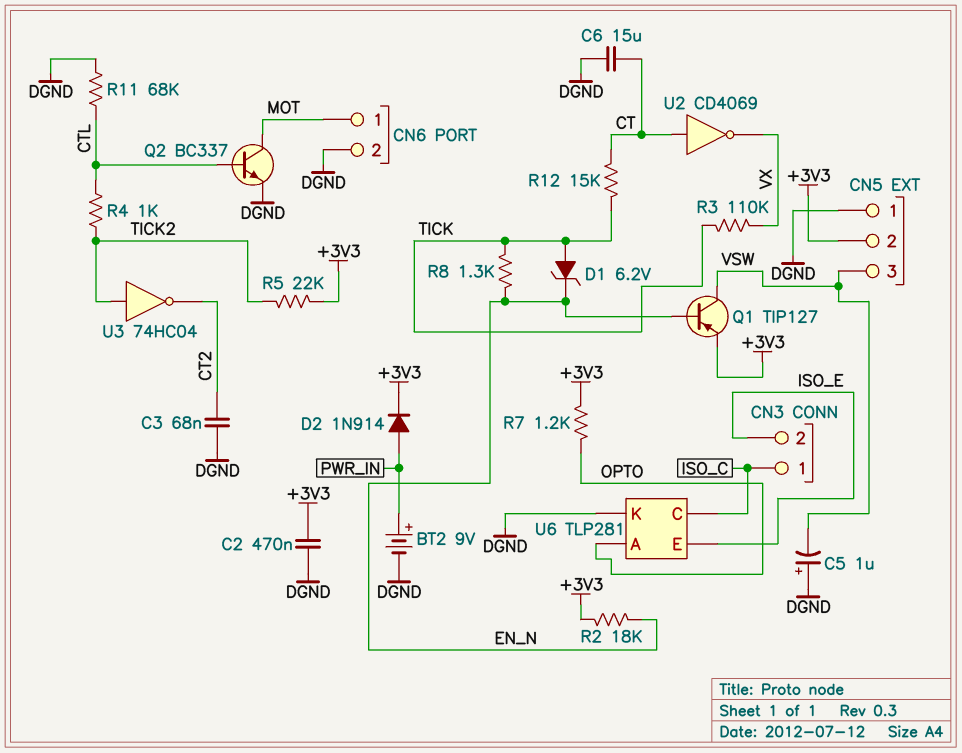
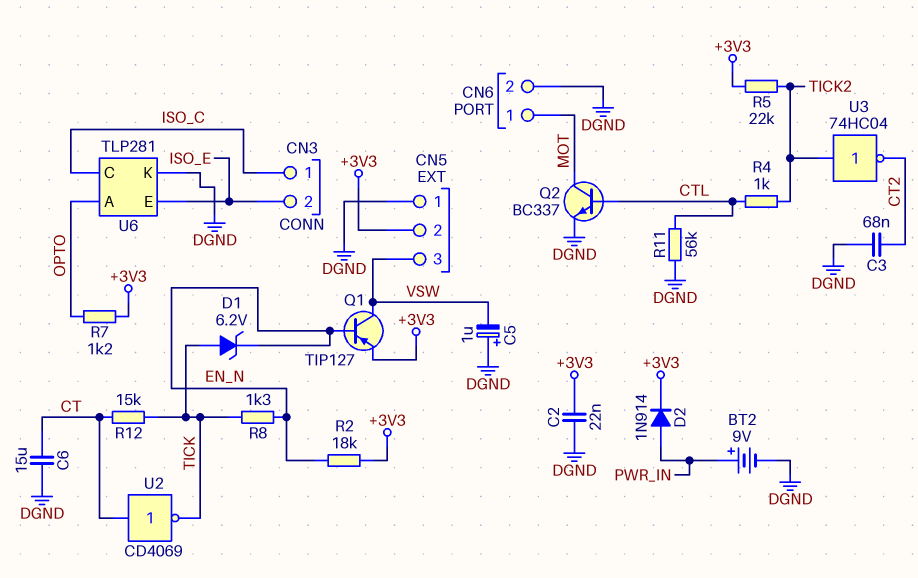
C2: 470nF (+3V3, DGND) -> 22nF (+3V3, DGND)
R3: 110k (TICK, VX) -> none
R11: 68k (CTL, DGND) -> 56k (CTL, DGND)
U2: NOT CD4069 (in CT, out VX) -> NOT CD4069 (in CT, out TICK)

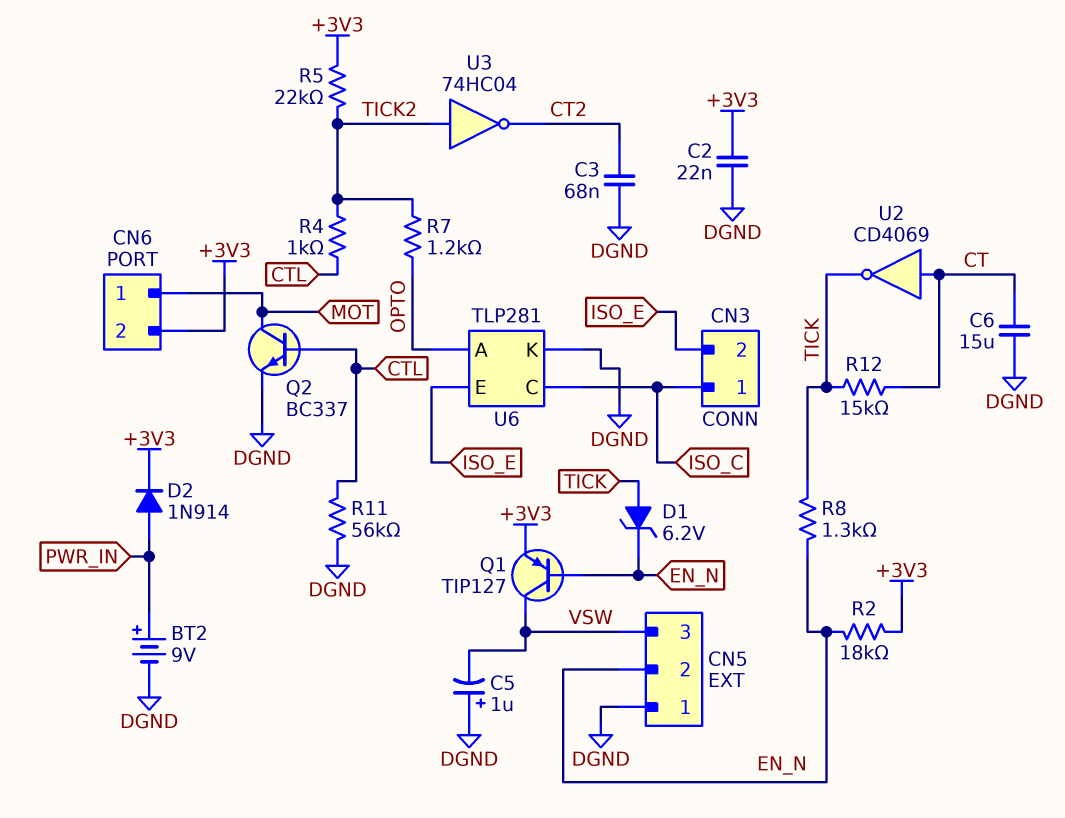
CN5 pin 2: +3V3 -> EN_N
CN6 pin 2: DGND -> +3V3
R7: 1.2k (+3V3, OPTO) -> 1.2k (OPTO, TICK2)

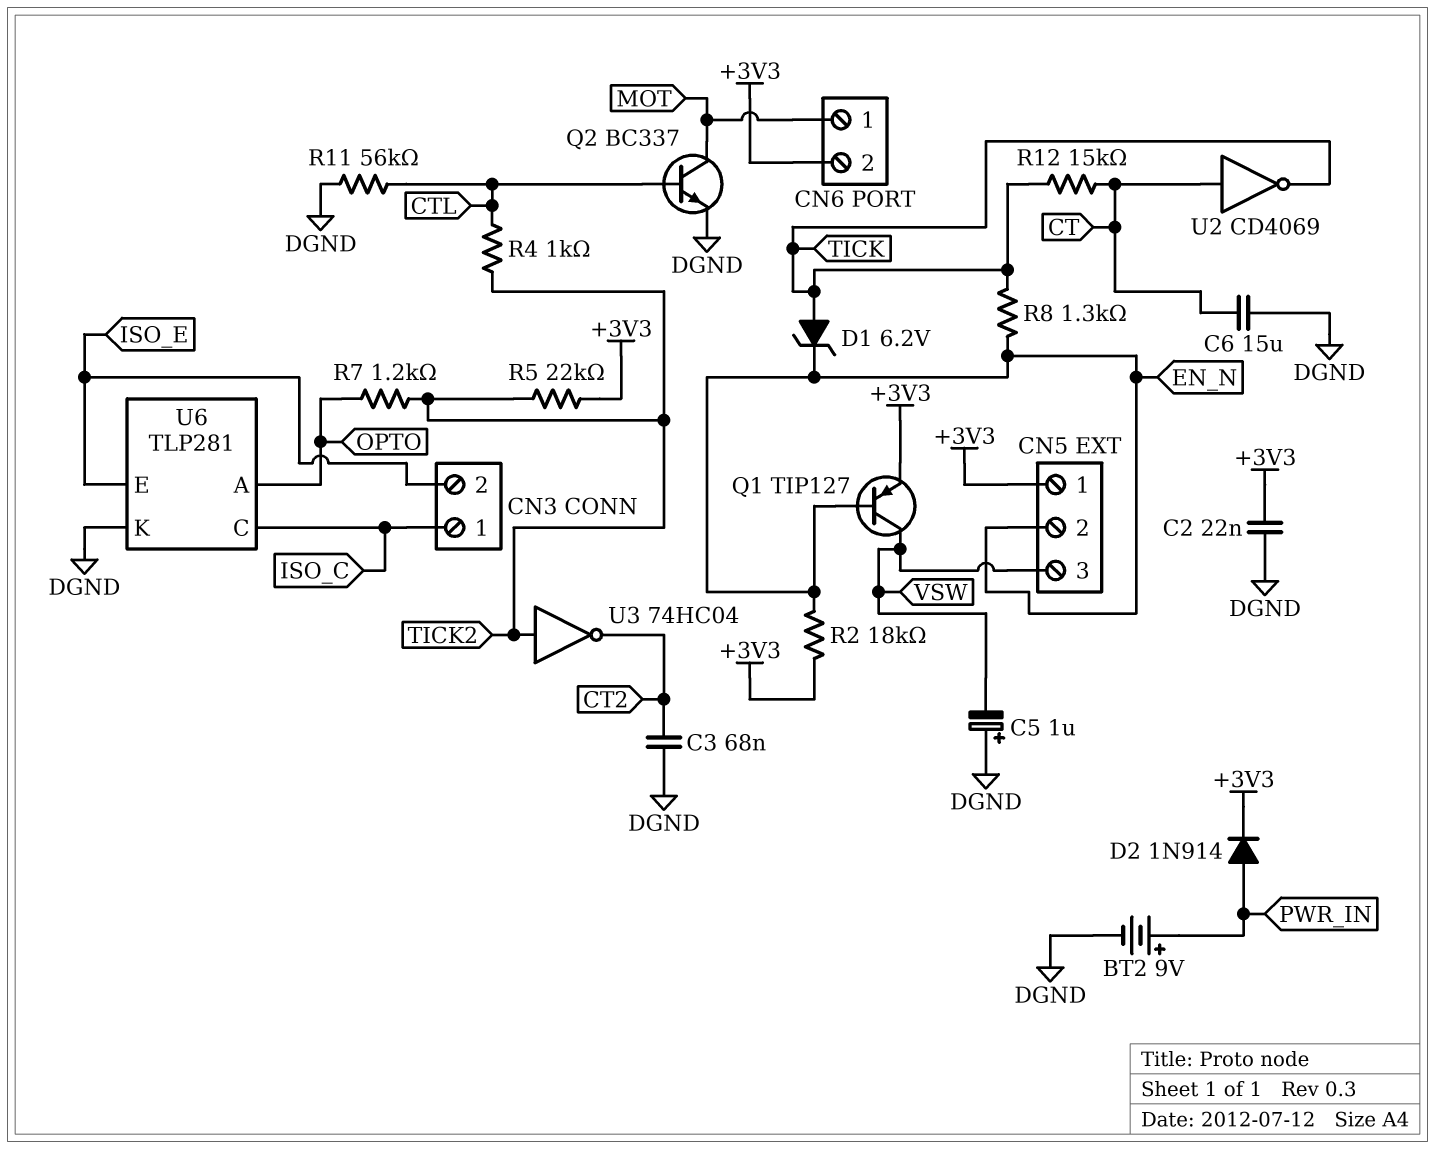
CN5 pin 1: DGND -> +3V3

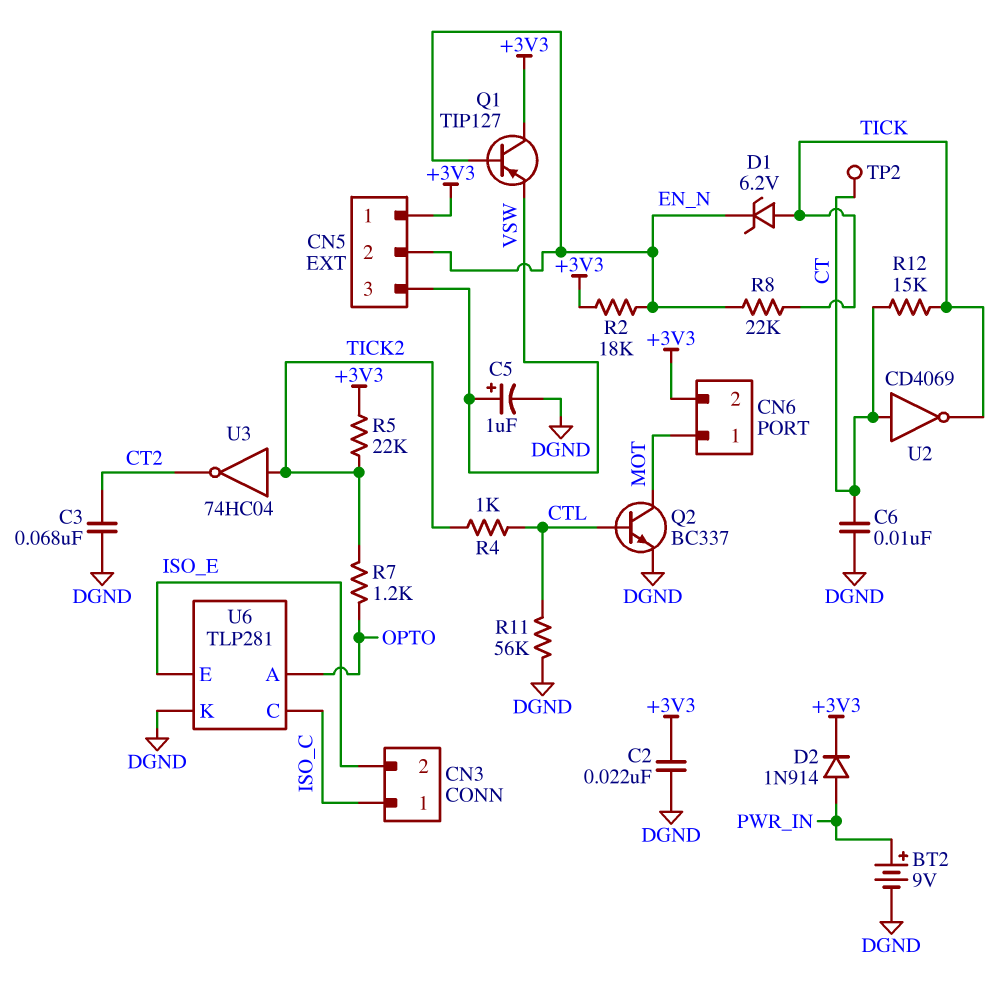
C5: 1uF (plus DGND, minus VSW) -> 1uF (plus VSW, minus DGND)
C6: 15uF (CT, DGND) -> 10nF (CT, DGND)
Q1: PNP TIP127 (B EN_N, C VSW, E +3V3) -> PNP TIP127 (B EN_N, C +3V3, E VSW)
R8: 1.3k (EN_N, TICK) -> 22k (EN_N, TICK)
TP2: none -> test point (CT)

